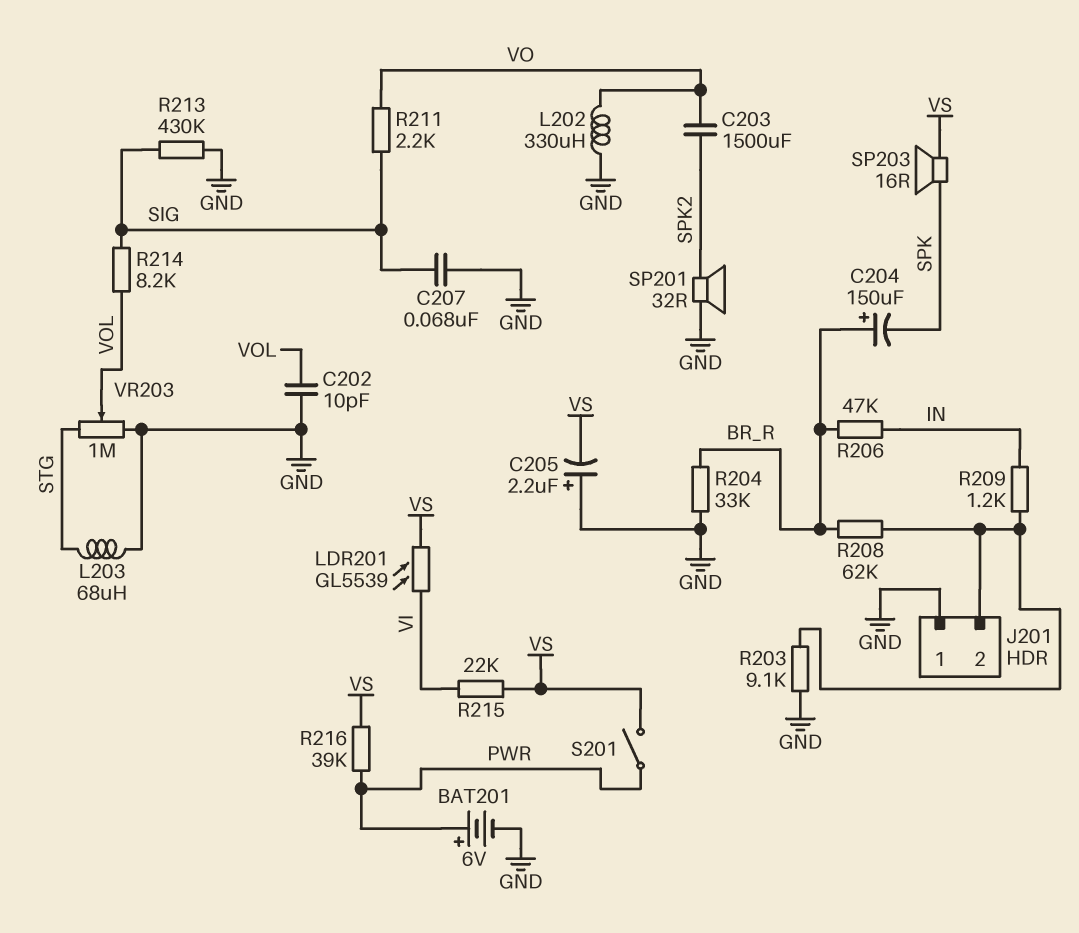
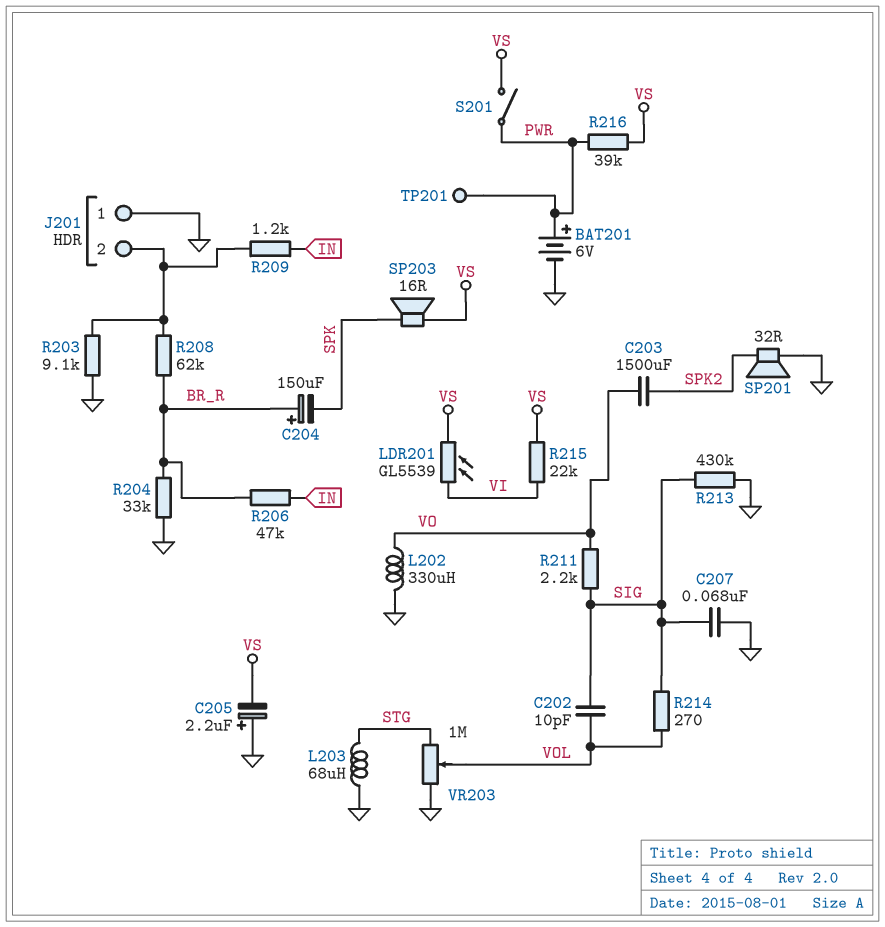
C202: 10pF (GND, VOL) -> 10pF (SIG, VOL)
R214: 8.2k (SIG, VOL) -> 270 (SIG, VOL)
TP201: none -> test point (PWR)

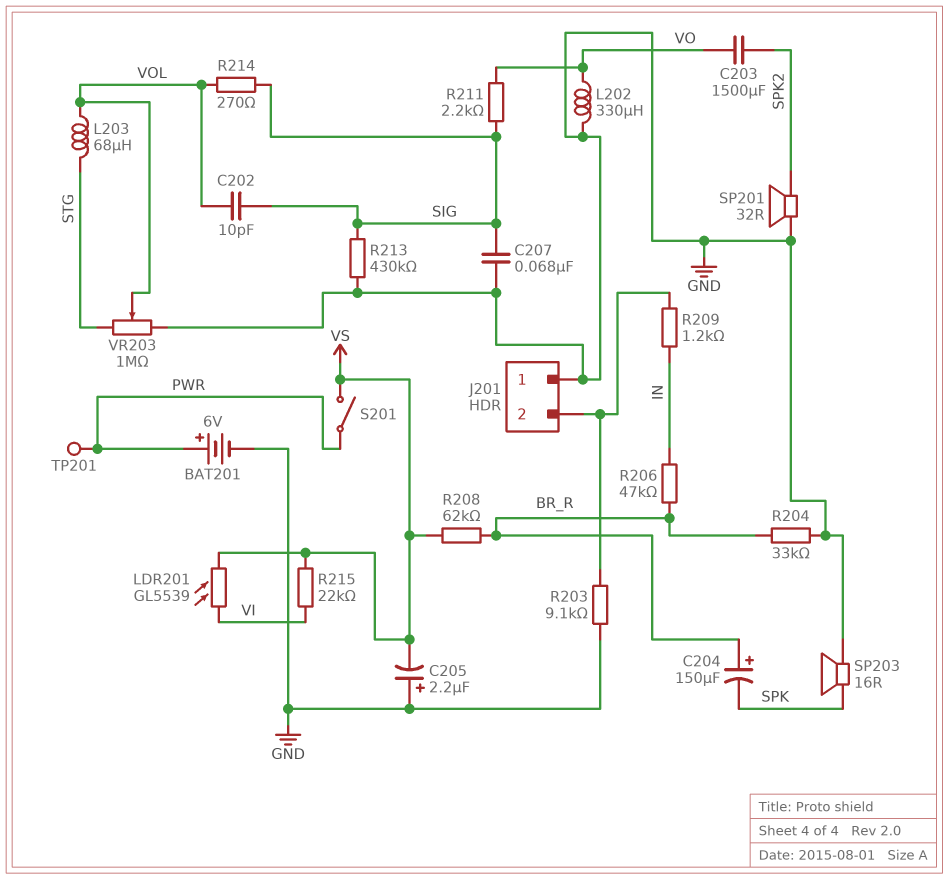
L203: 68uH (GND, STG) -> 68uH (STG, VOL)
R208: 62k (BR_R, J201/2) -> 62k (BR_R, VS)
R216: 39k (PWR, VS) -> none
SP203: speaker 16R (SPK, VS) -> speaker 16R (GND, SPK)

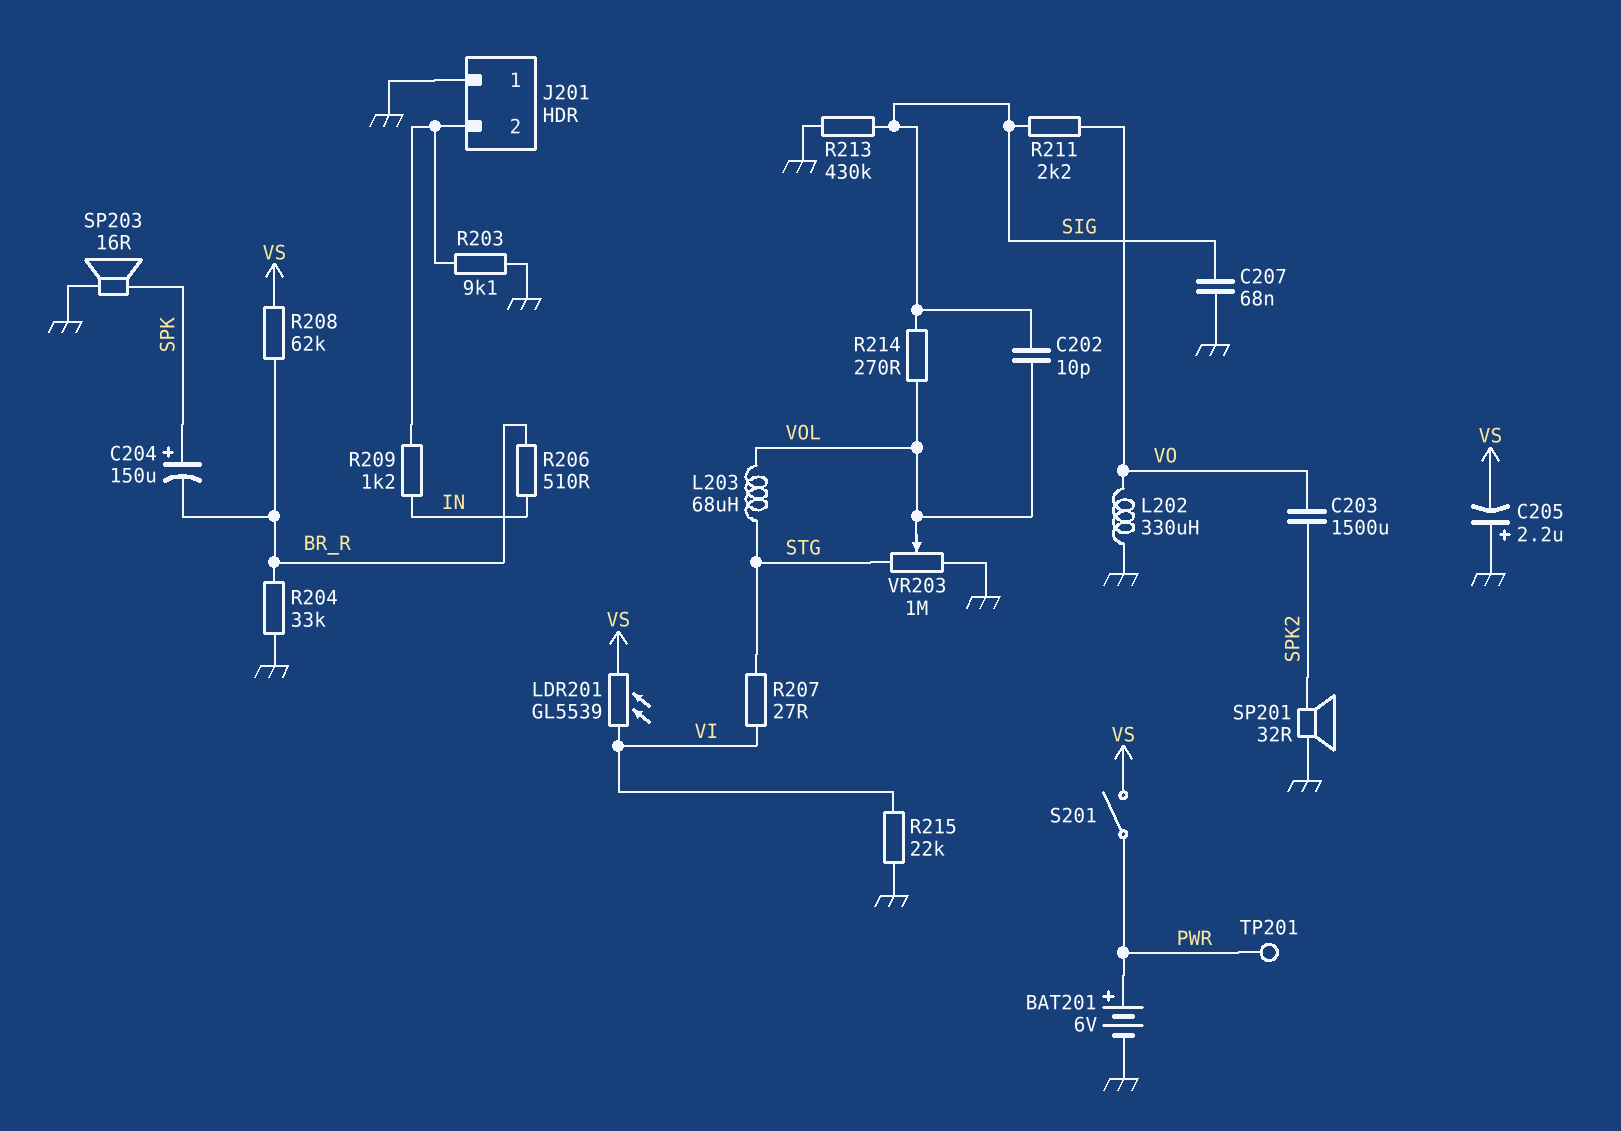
C204: 150uF (plus BR_R, minus SPK) -> 150uF (plus SPK, minus BR_R)
R206: 47k (BR_R, IN) -> 510 (BR_R, IN)
R207: none -> 27 (STG, VI)
R215: 22k (VI, VS) -> 22k (GND, VI)

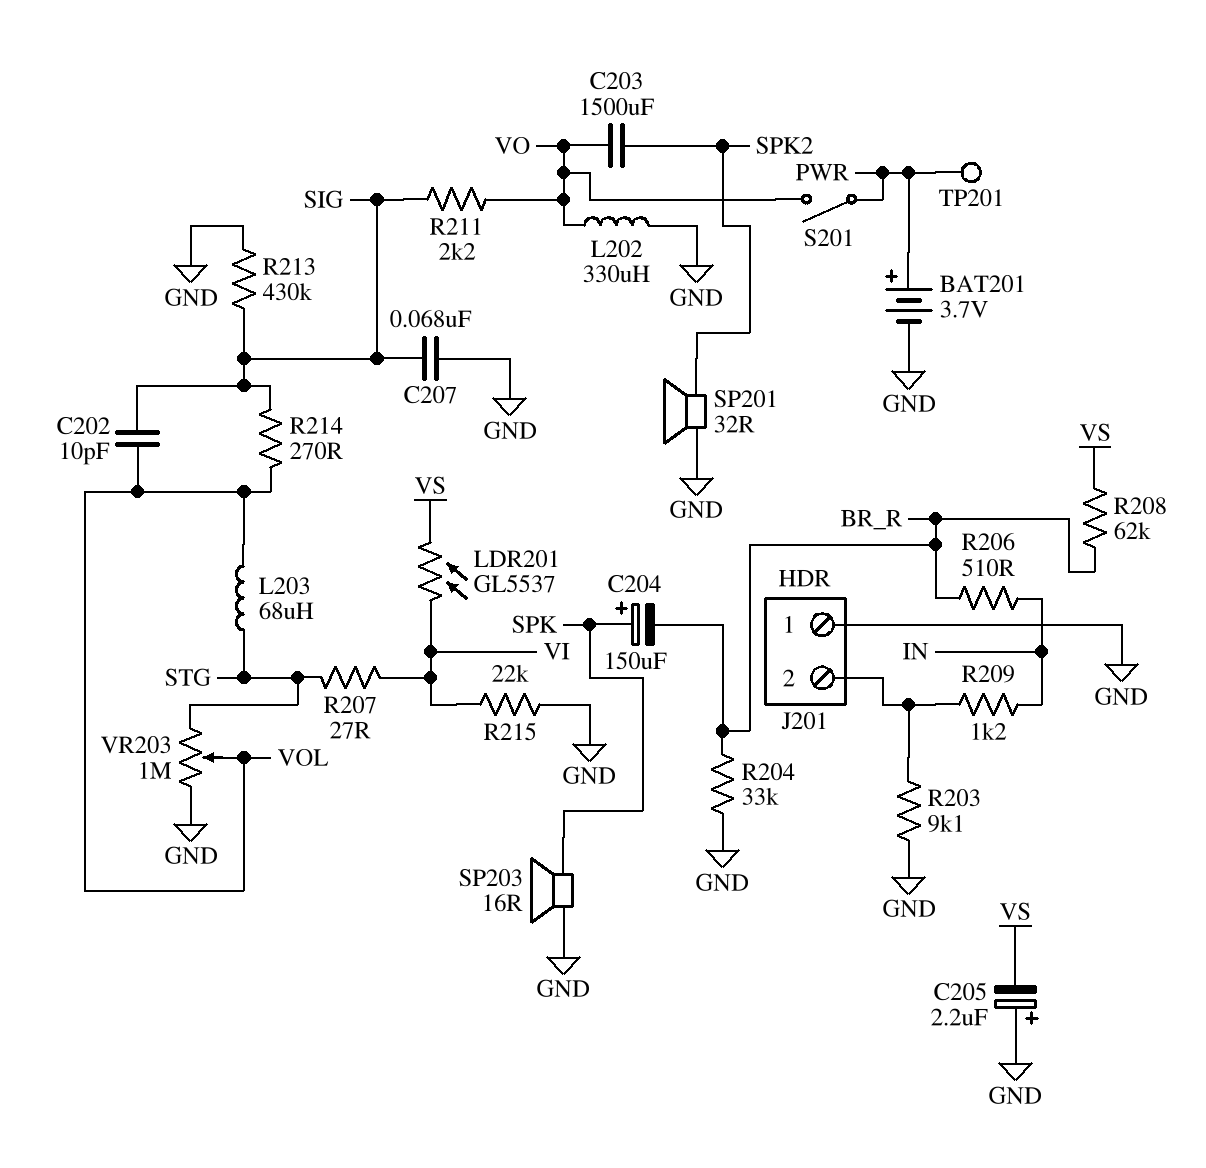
BAT201: 6V (plus PWR, minus GND) -> 3.7V (plus PWR, minus GND)
LDR201: GL5539 (VI, VS) -> GL5537 (VI, VS)
S201: switch (PWR, VS) -> switch (PWR, VO)

